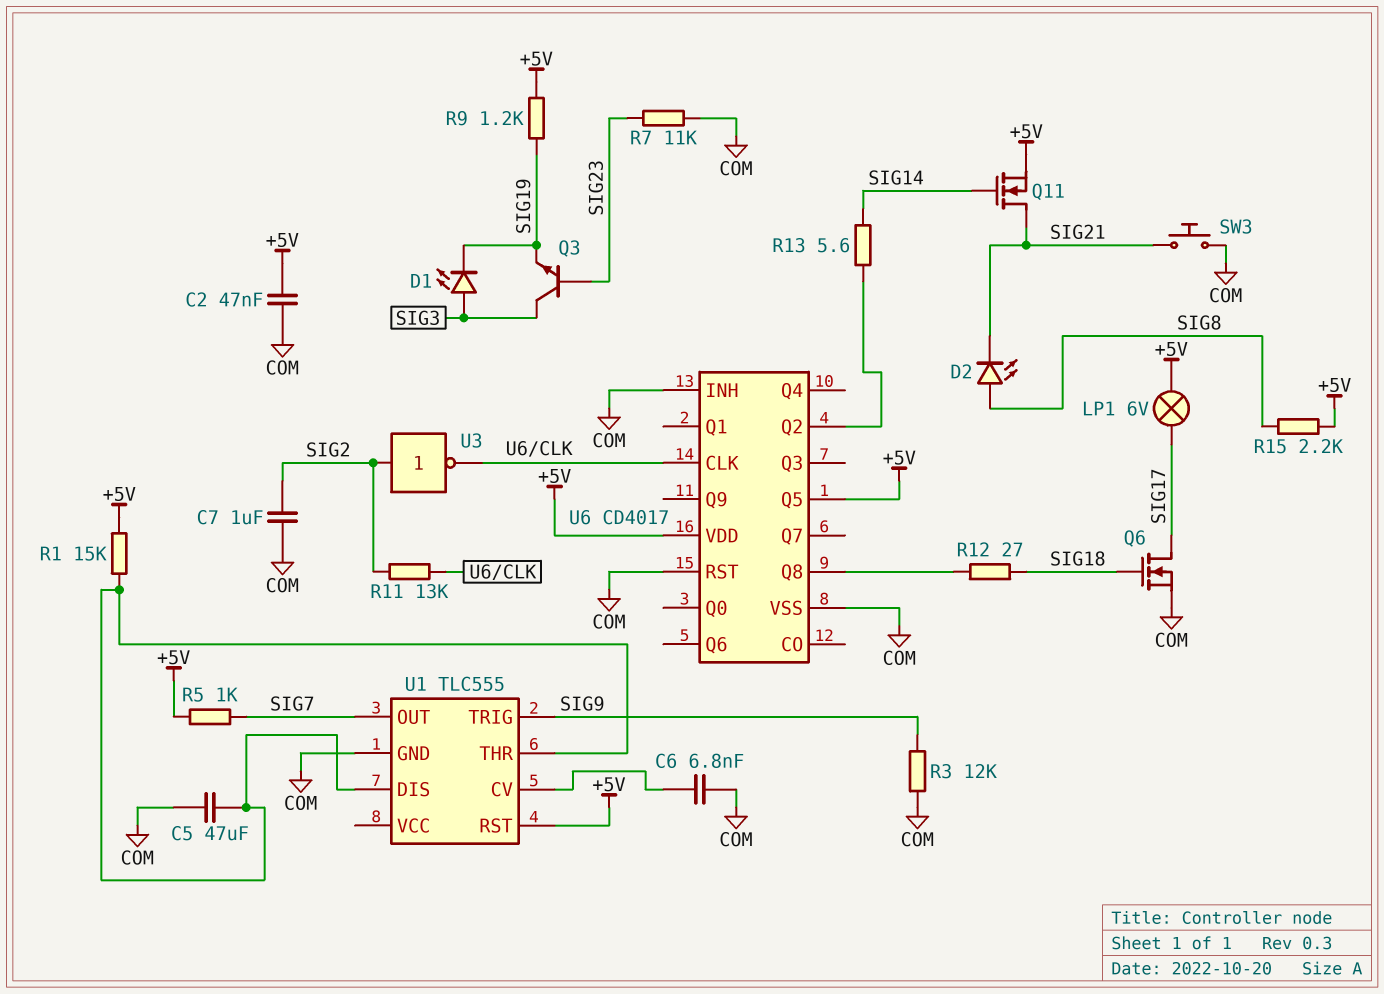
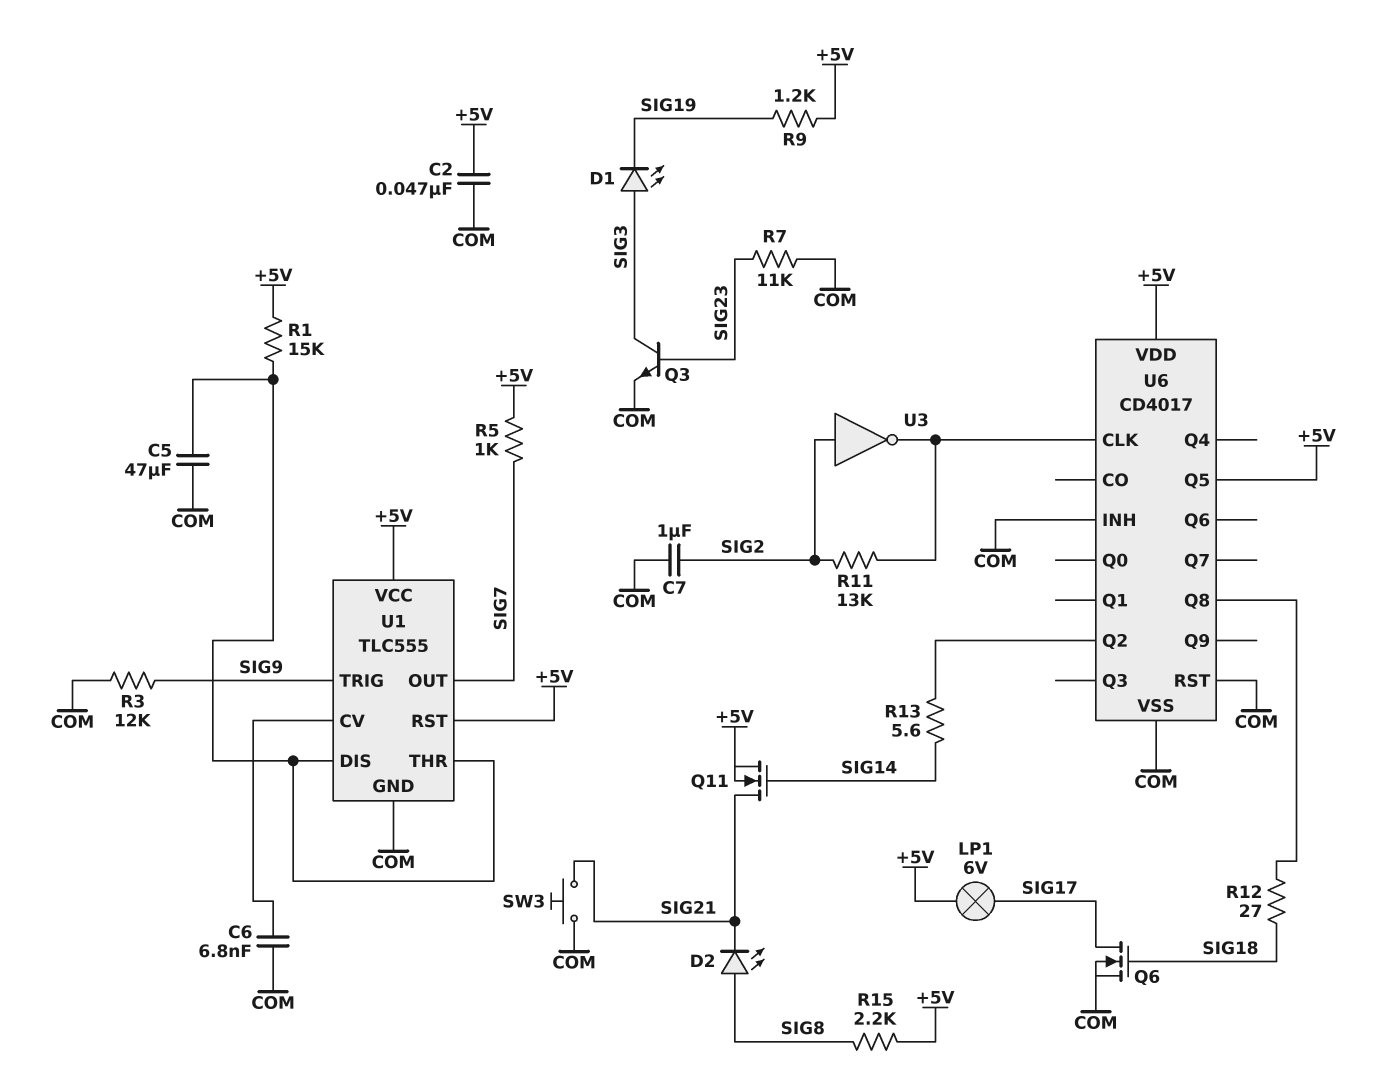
Q3: NPN (B SIG23, C SIG3, E SIG19) -> NPN (B SIG23, C SIG3, E COM)
U1 pin VCC: none -> +5V

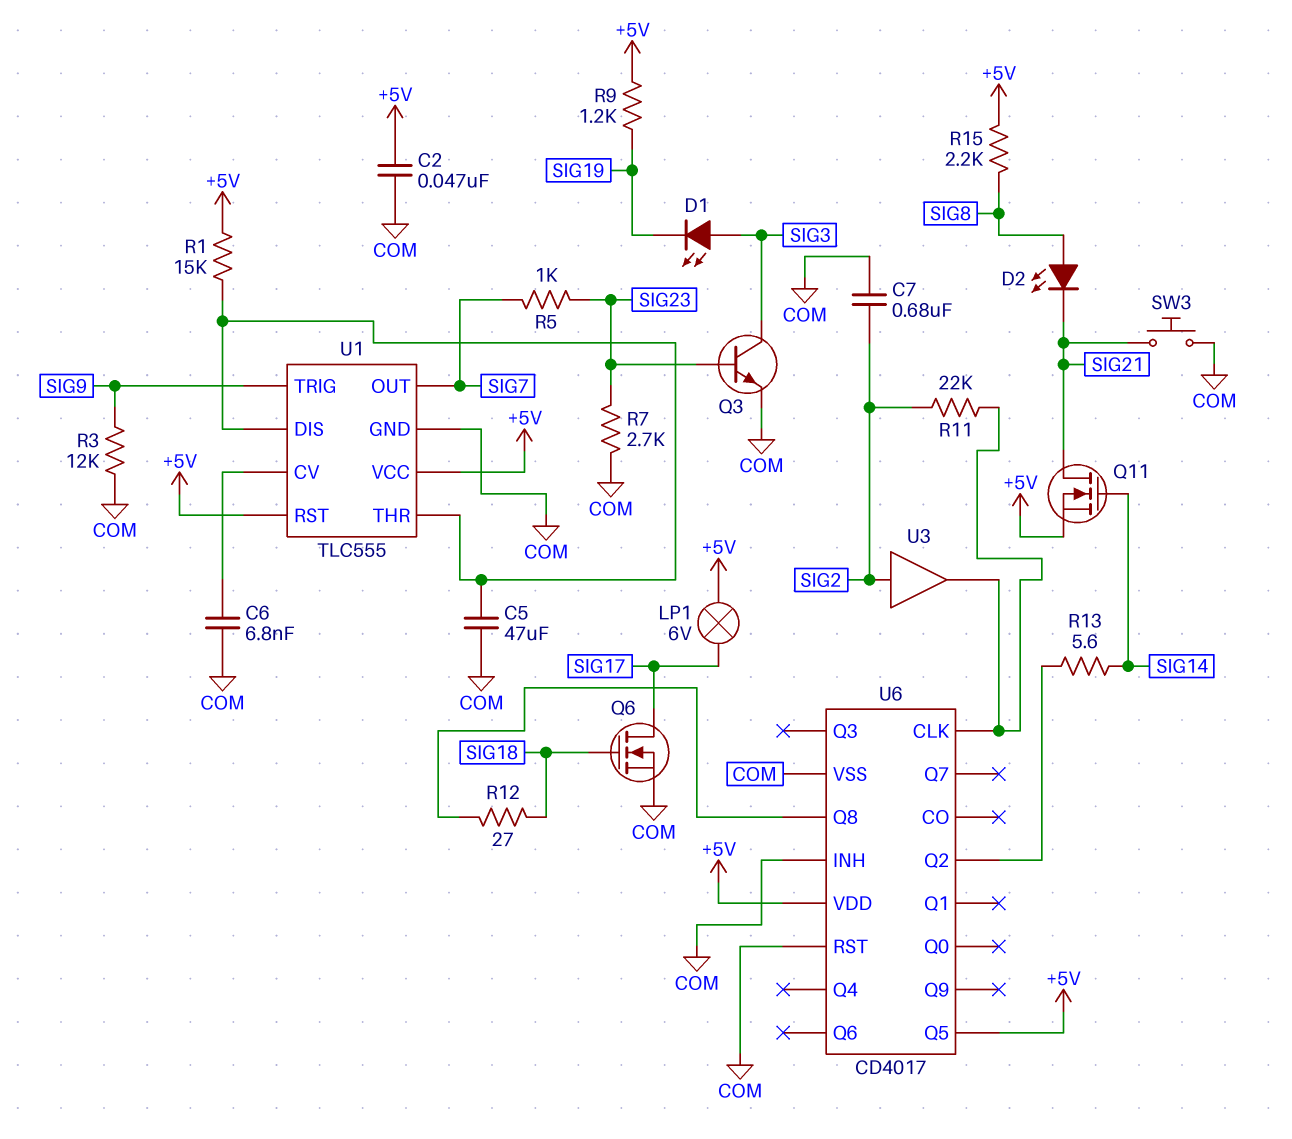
C7: 1uF (COM, SIG2) -> 680nF (COM, SIG2)
R5: 1k (+5V, SIG7) -> 1k (SIG7, SIG23)
R7: 11k (COM, SIG23) -> 2.7k (COM, SIG23)
R11: 13k (SIG2, U6/CLK) -> 22k (SIG2, U6/CLK)
U3: NOT (in SIG2, out U6/CLK) -> buffer (in SIG2, out U6/CLK)

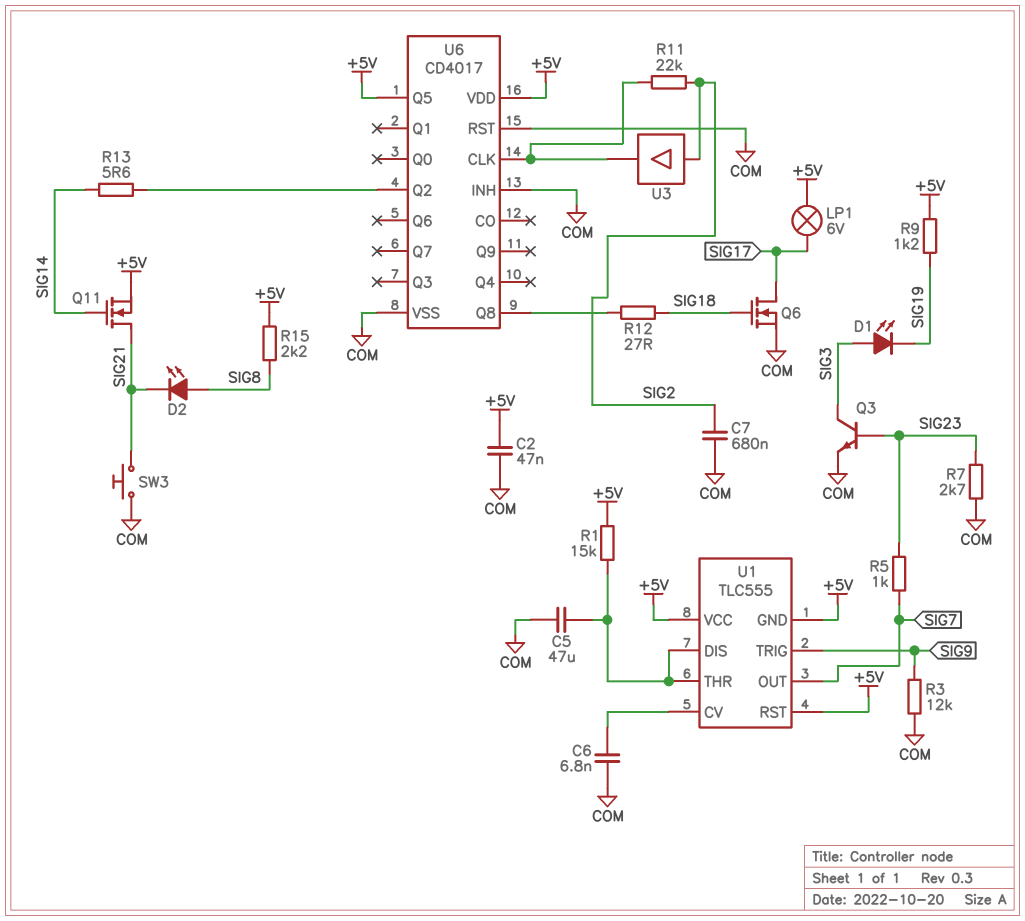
U1 pin GND: COM -> +5V

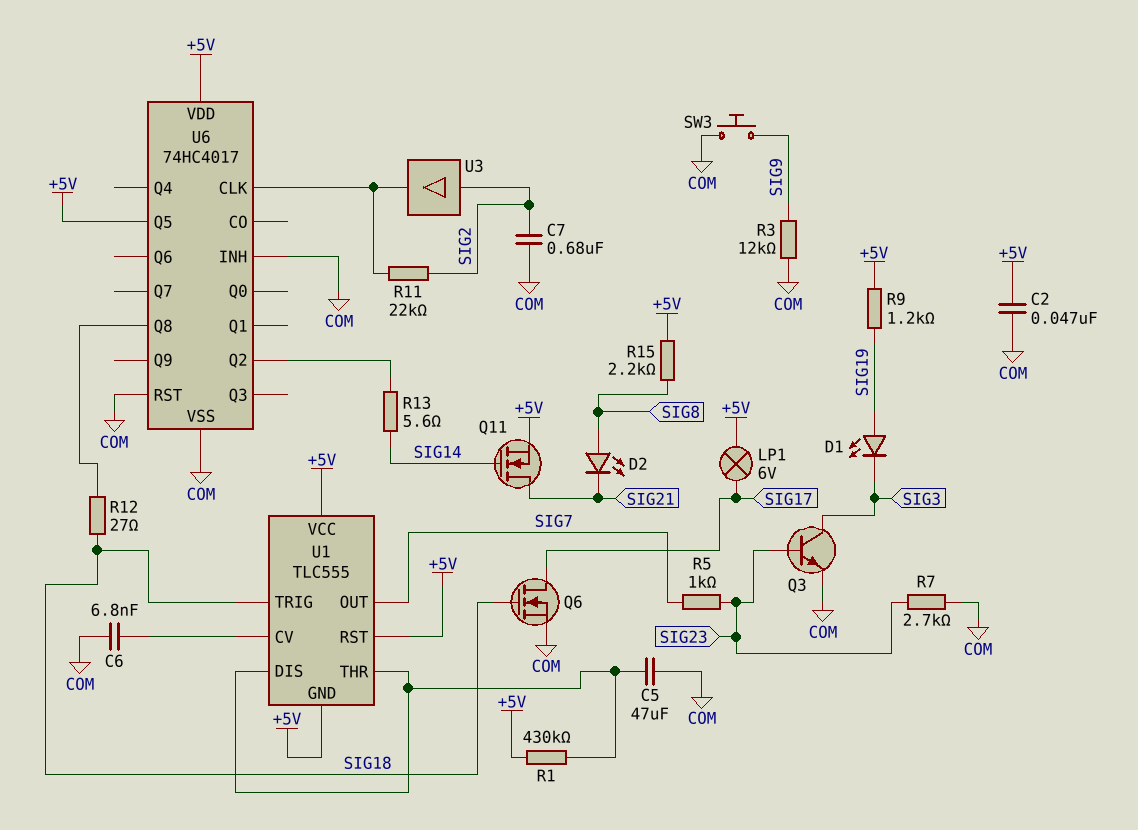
D1: LED (A SIG3, K SIG19) -> LED (A SIG19, K SIG3)
R1: 15k (+5V, U1/DIS) -> 430k (+5V, U1/DIS)
SW3: button (COM, SIG21) -> button (COM, SIG9)
U1 pin TRIG: SIG9 -> SIG18
U6: CD4017 -> 74HC4017

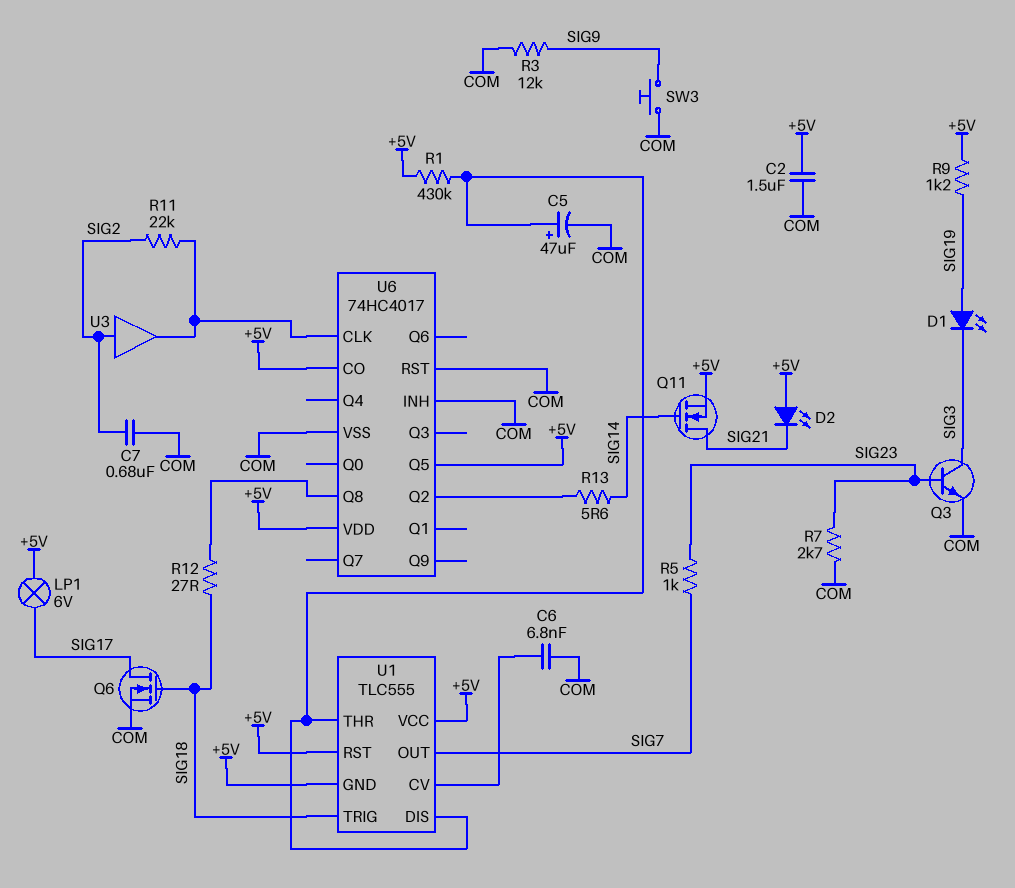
C2: 47nF (+5V, COM) -> 1.5uF (+5V, COM)
C5: 47uF (COM, U1/DIS) -> 47uF (plus U1/DIS, minus COM)
D2: LED (A SIG8, K SIG21) -> LED (A +5V, K SIG21)
R15: 2.2k (+5V, SIG8) -> none
U6 pin CO: none -> +5V

